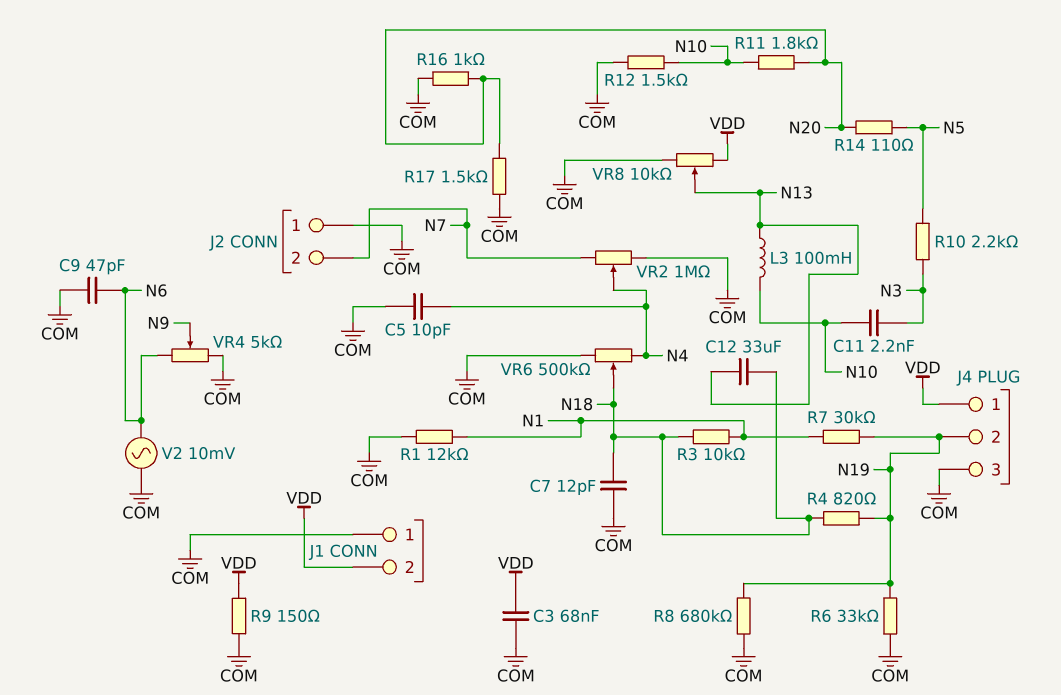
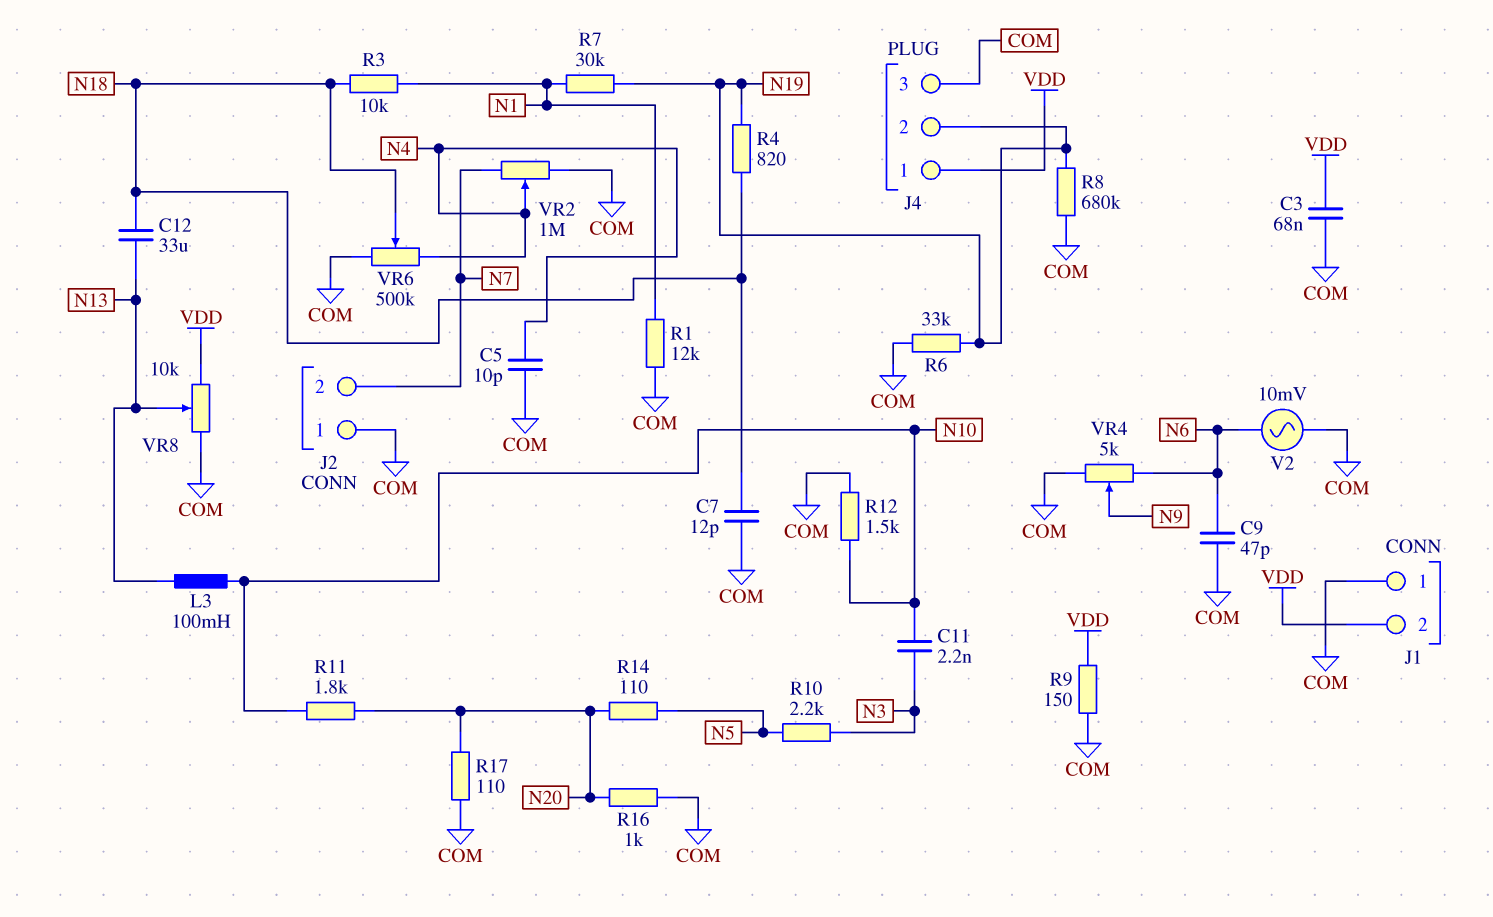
R17: 1.5k (COM, N20) -> 110 (COM, N20)

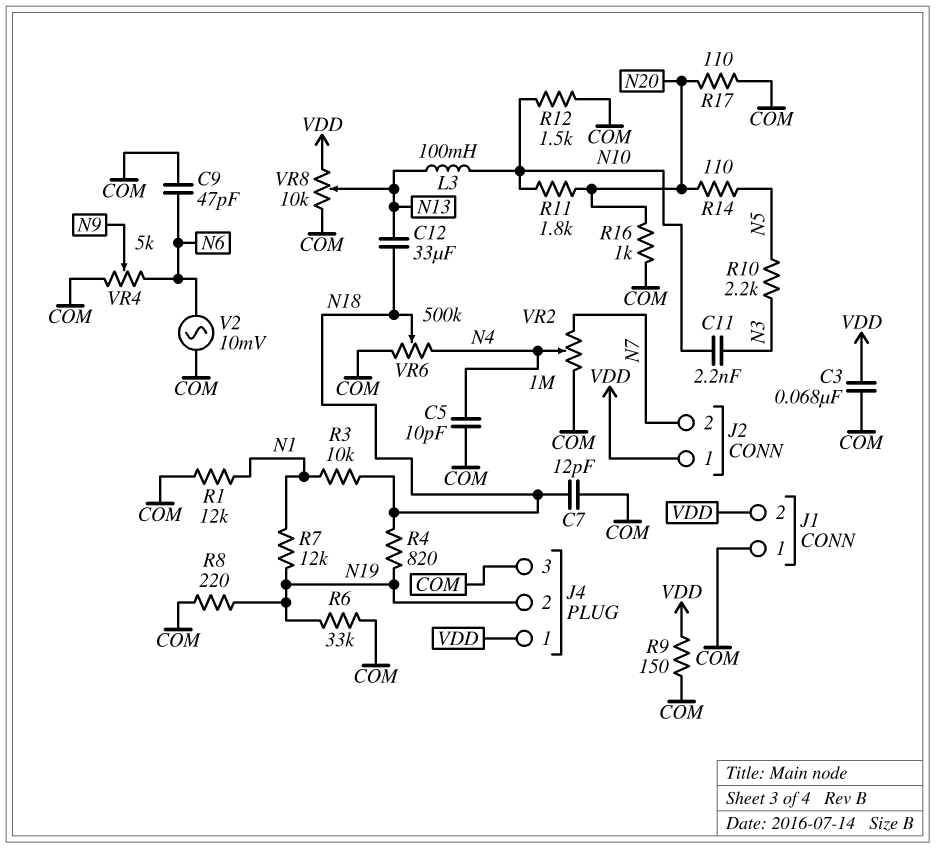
J2 pin 1: COM -> VDD
R7: 30k (N1, N19) -> 12k (N1, N19)
R8: 680k (COM, N19) -> 220 (COM, N19)

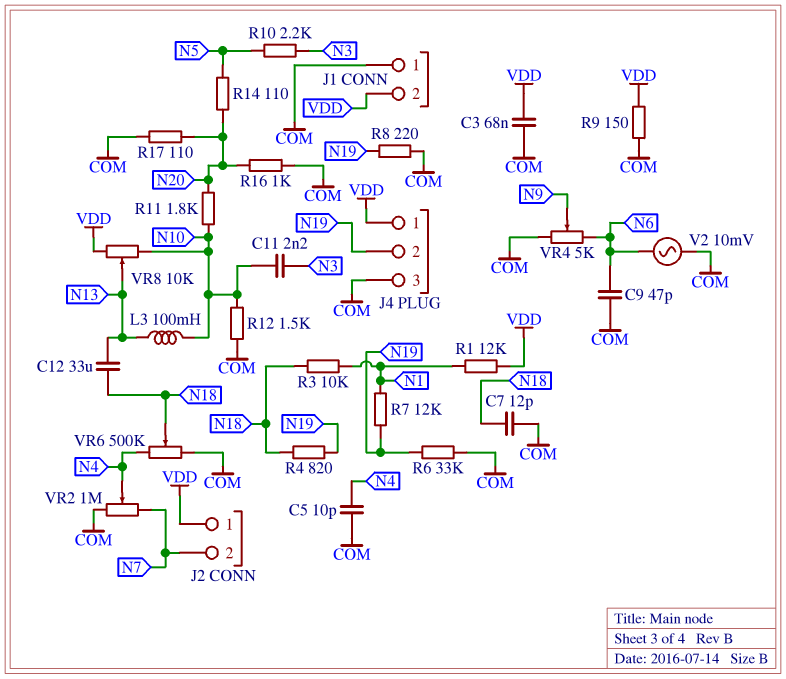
R1: 12k (COM, N1) -> 12k (N1, VDD)
VR8: 10k (COM, VDD, wiper N13) -> 10k (N10, VDD, wiper N13)

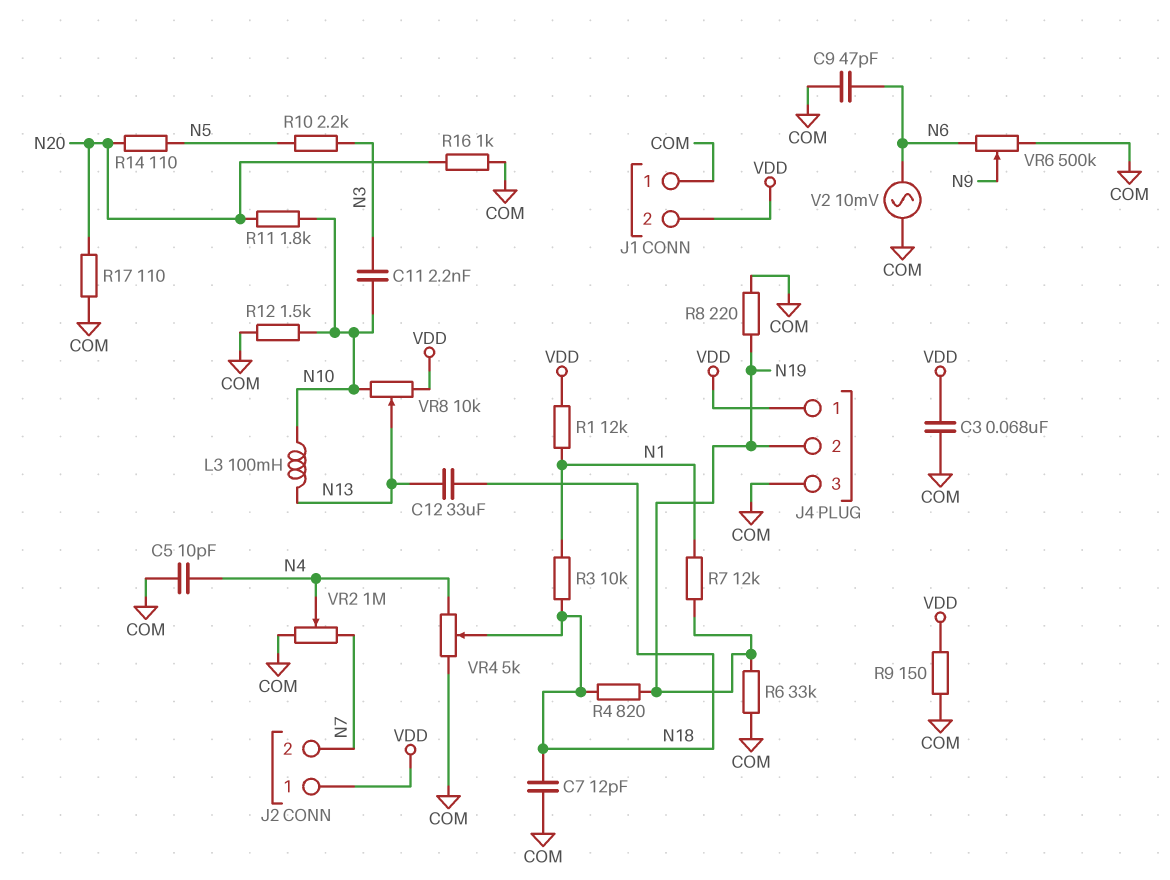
VR4: 5k (COM, N6, wiper N9) -> 5k (COM, N4, wiper N18)
VR6: 500k (COM, N4, wiper N18) -> 500k (COM, N6, wiper N9)

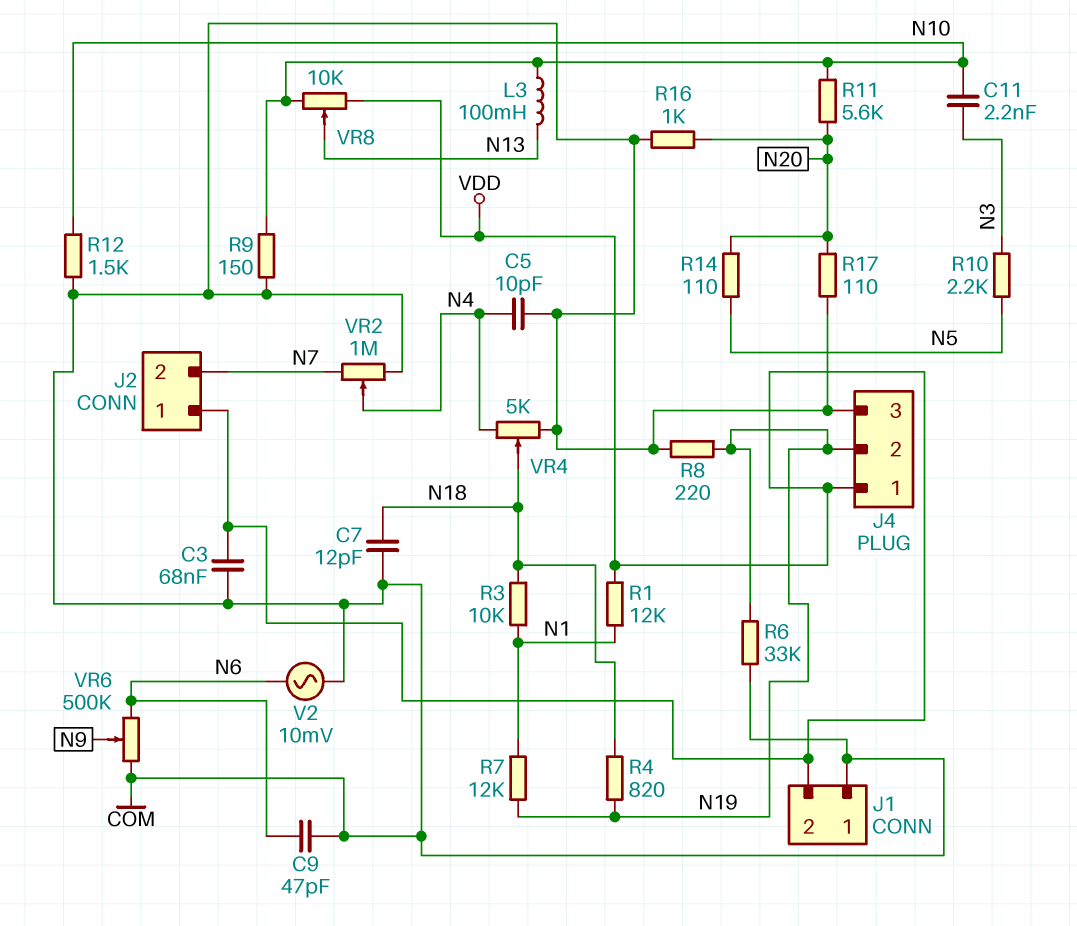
C12: 33uF (N13, N18) -> none
R9: 150 (COM, VDD) -> 150 (COM, N10)
R11: 1.8k (N10, N20) -> 5.6k (N10, N20)

